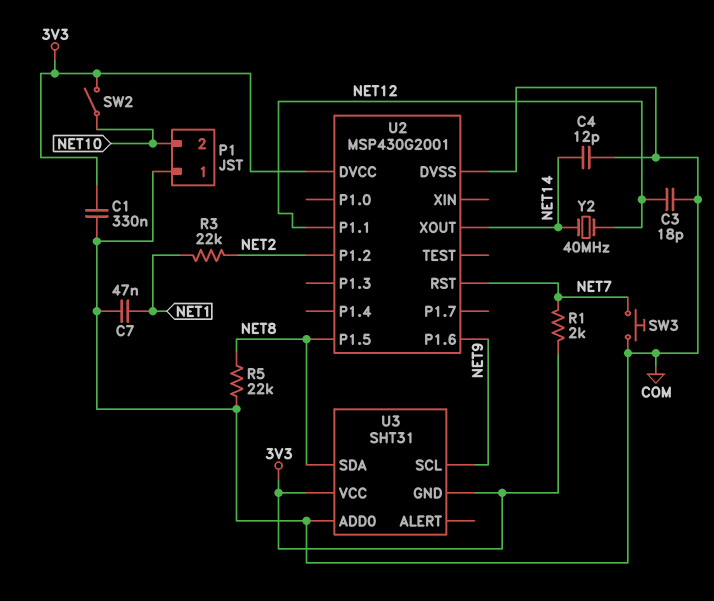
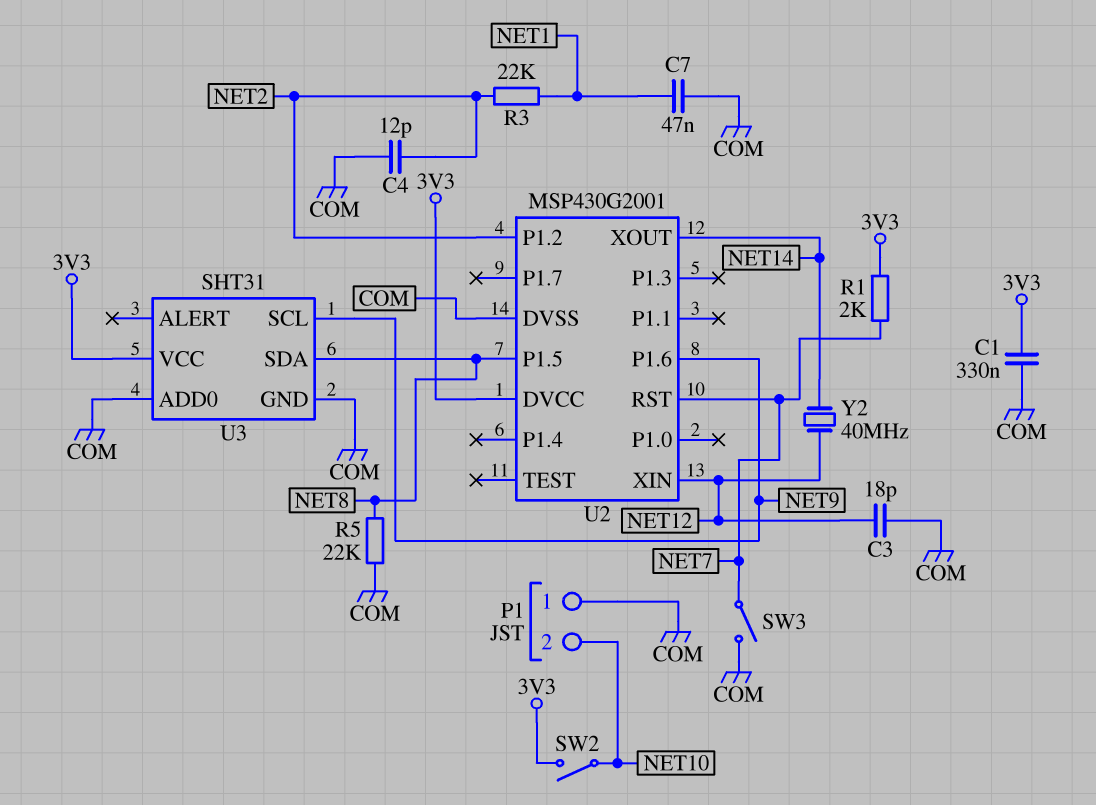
C4: 12pF (COM, NET14) -> 12pF (COM, NET2)
SW3: button (COM, NET7) -> switch (COM, NET7)
U2 pin P1.1: NET12 -> none
U2 pin XIN: none -> NET12
U3 pin GND: 3V3 -> COM

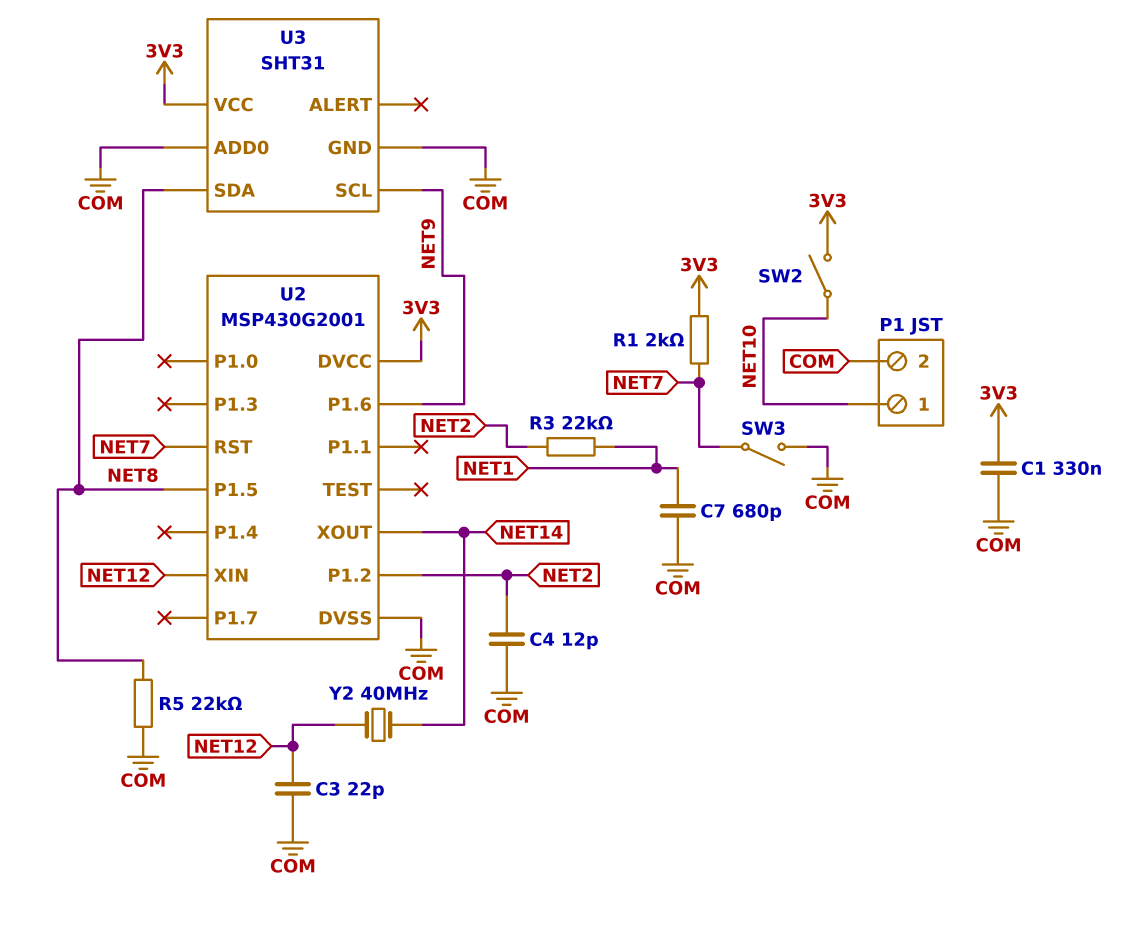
C3: 18pF (COM, NET12) -> 22pF (COM, NET12)
C7: 47nF (COM, NET1) -> 680pF (COM, NET1)
P1 pin 1: COM -> NET10
P1 pin 2: NET10 -> COM

